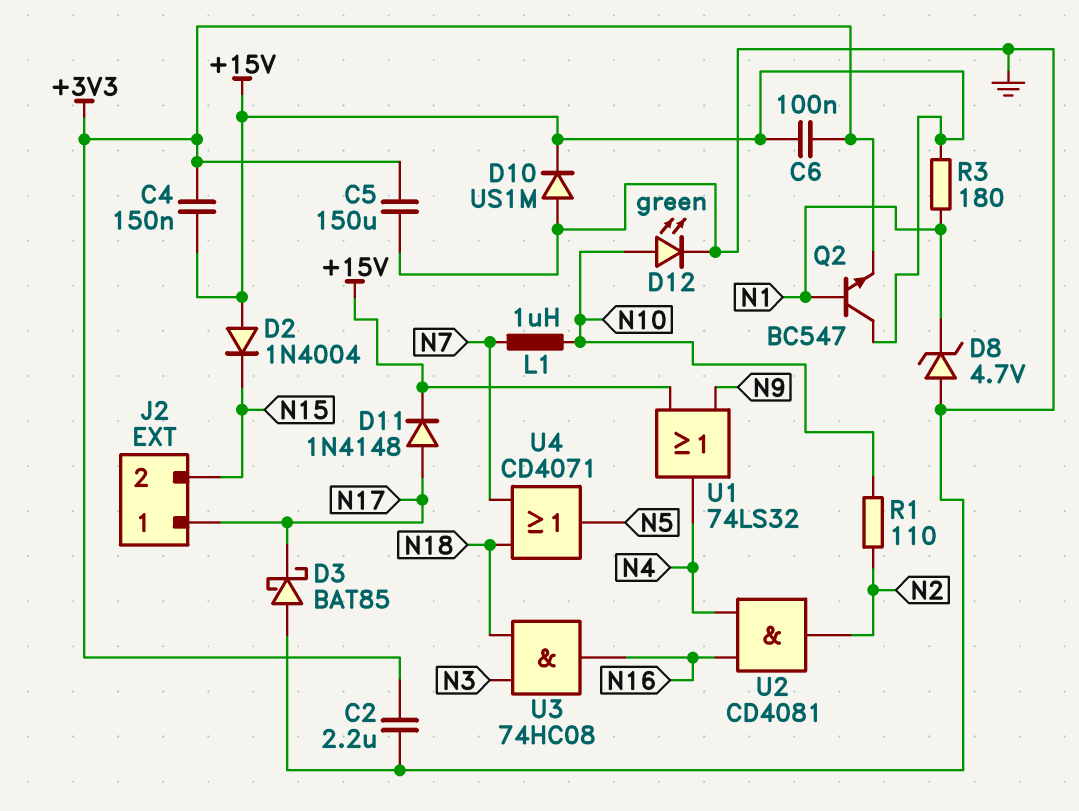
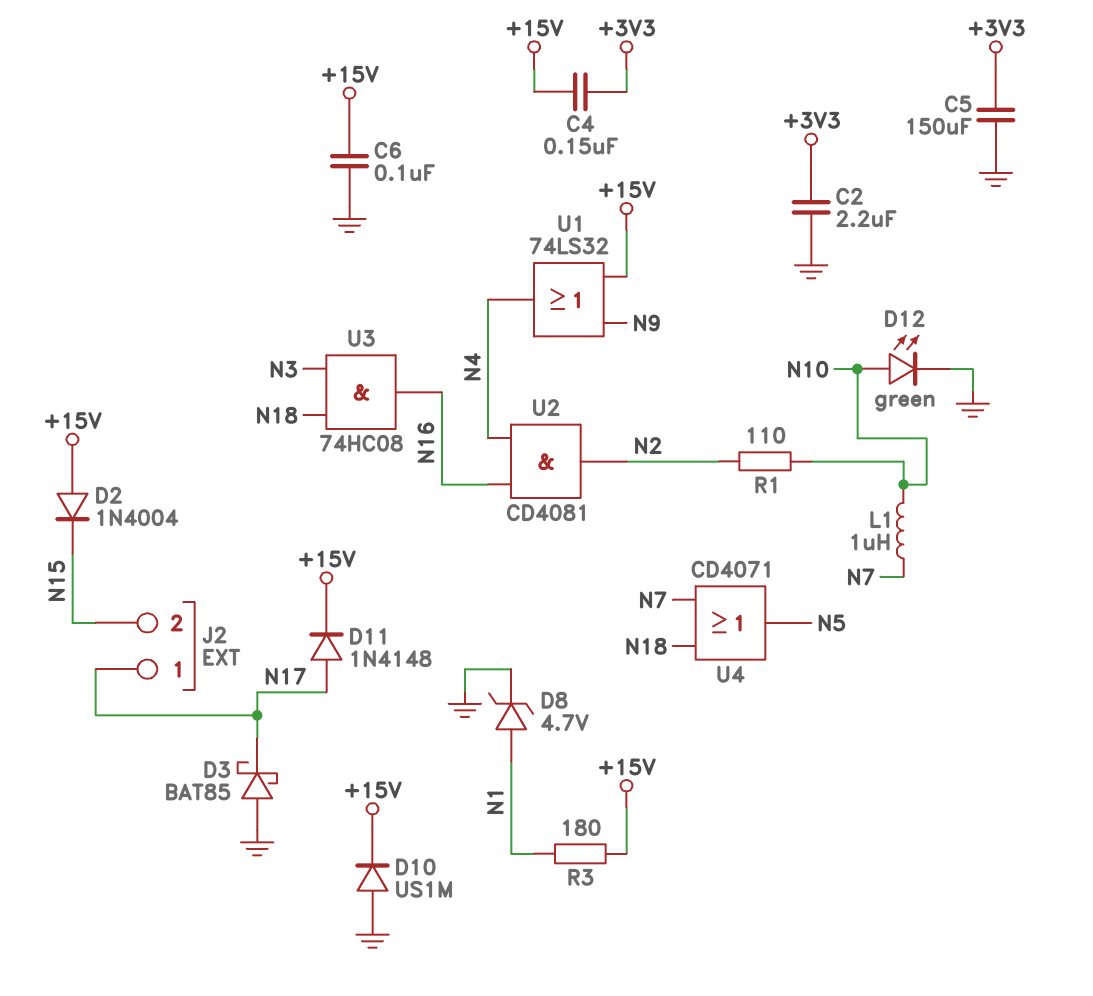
C6: 100nF (+3V3, +15V) -> 100nF (+15V, GND)
D8: zener 4.7V (A GND, K N1) -> zener 4.7V (A N1, K GND)
Q2: NPN BC547 (B N1, C +15V, E +3V3) -> none

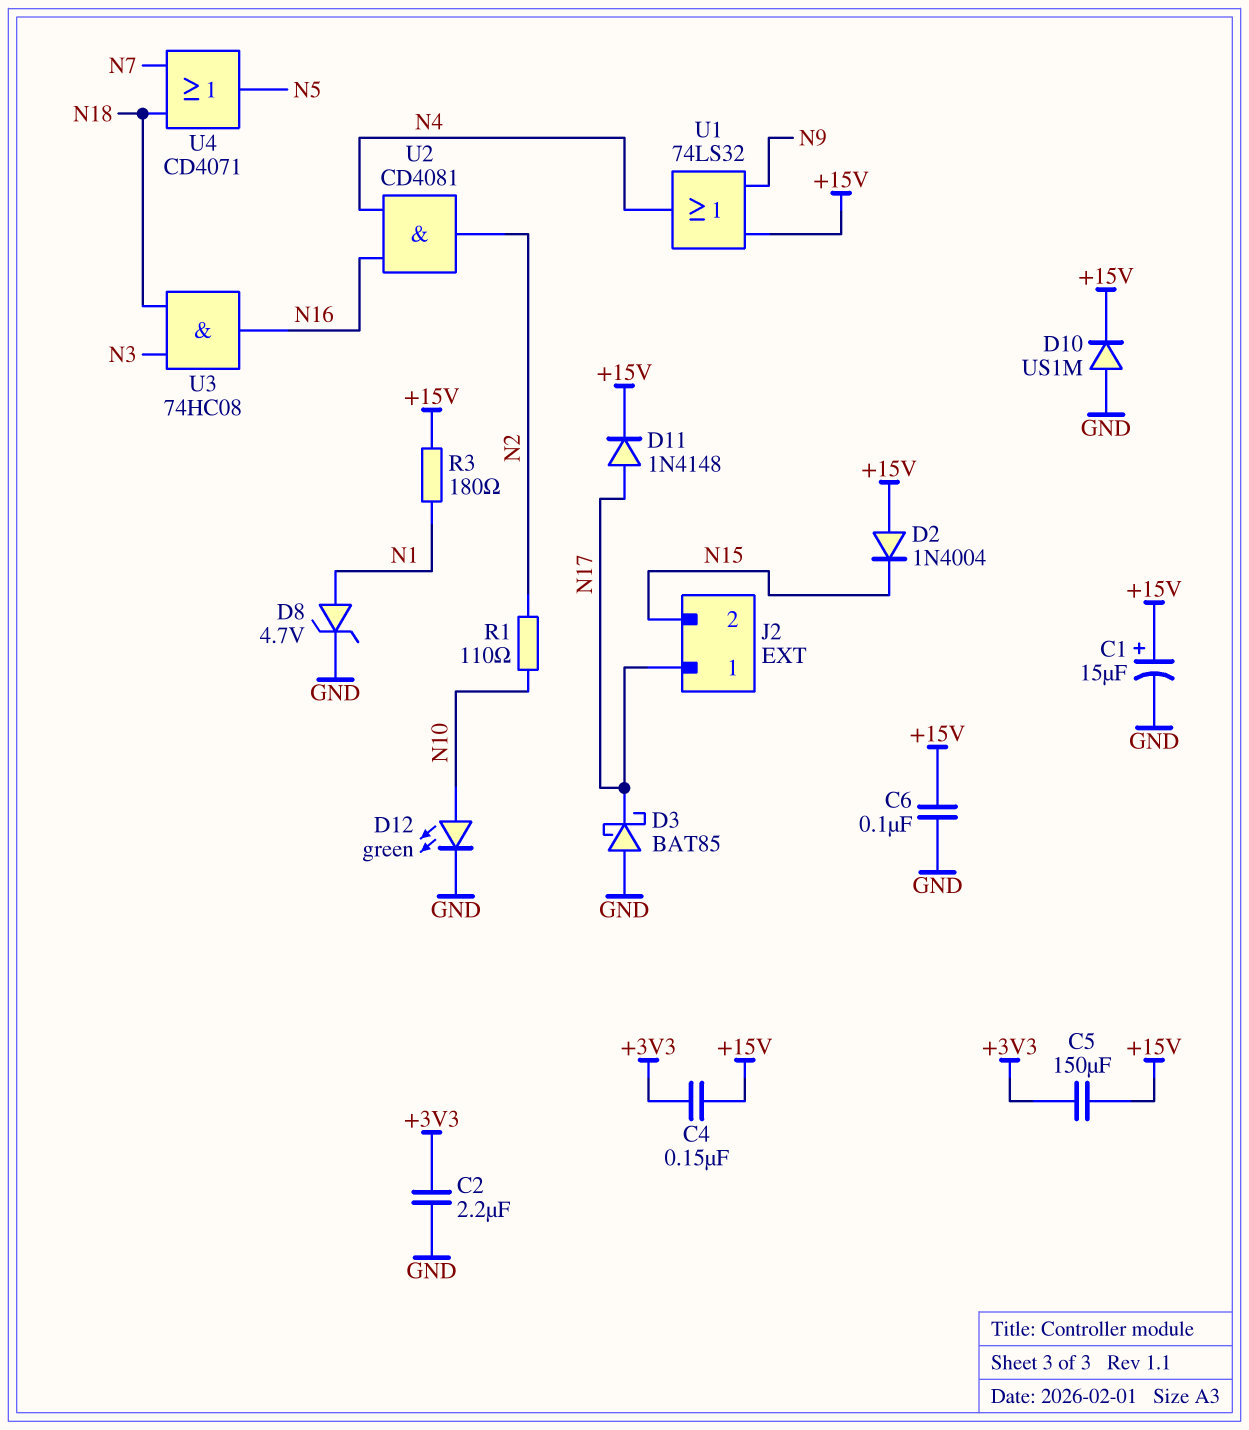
C1: none -> 15uF (plus +15V, minus GND)
C5: 150uF (+3V3, GND) -> 150uF (+3V3, +15V)
L1: 1uH (N7, N10) -> none

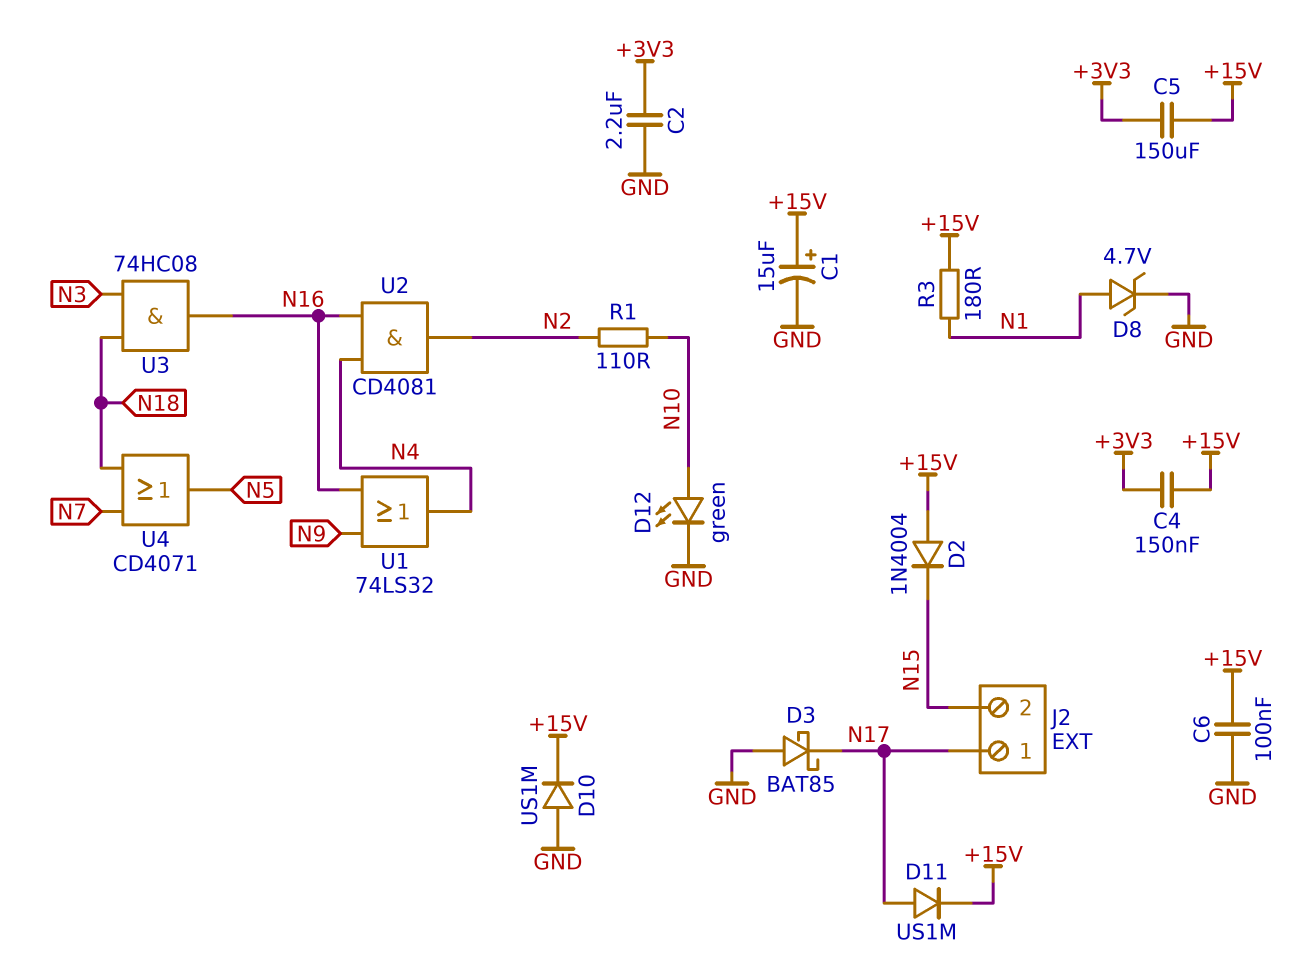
D11: diode 1N4148 (A N17, K +15V) -> diode US1M (A N17, K +15V)
U1: OR 74LS32 (in +15V, in N9, out N4) -> OR 74LS32 (in N9, in N16, out N4)

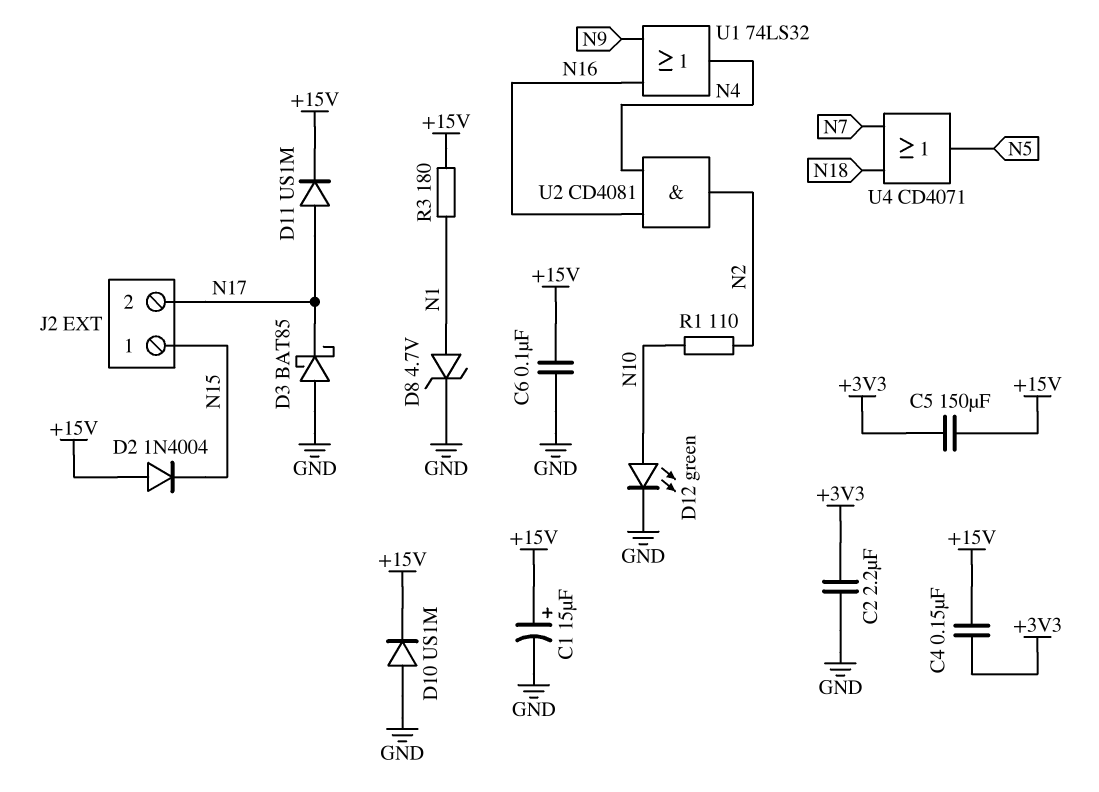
J2 pin 1: N17 -> N15
J2 pin 2: N15 -> N17
U3: AND 74HC08 (in N3, in N18, out N16) -> none

